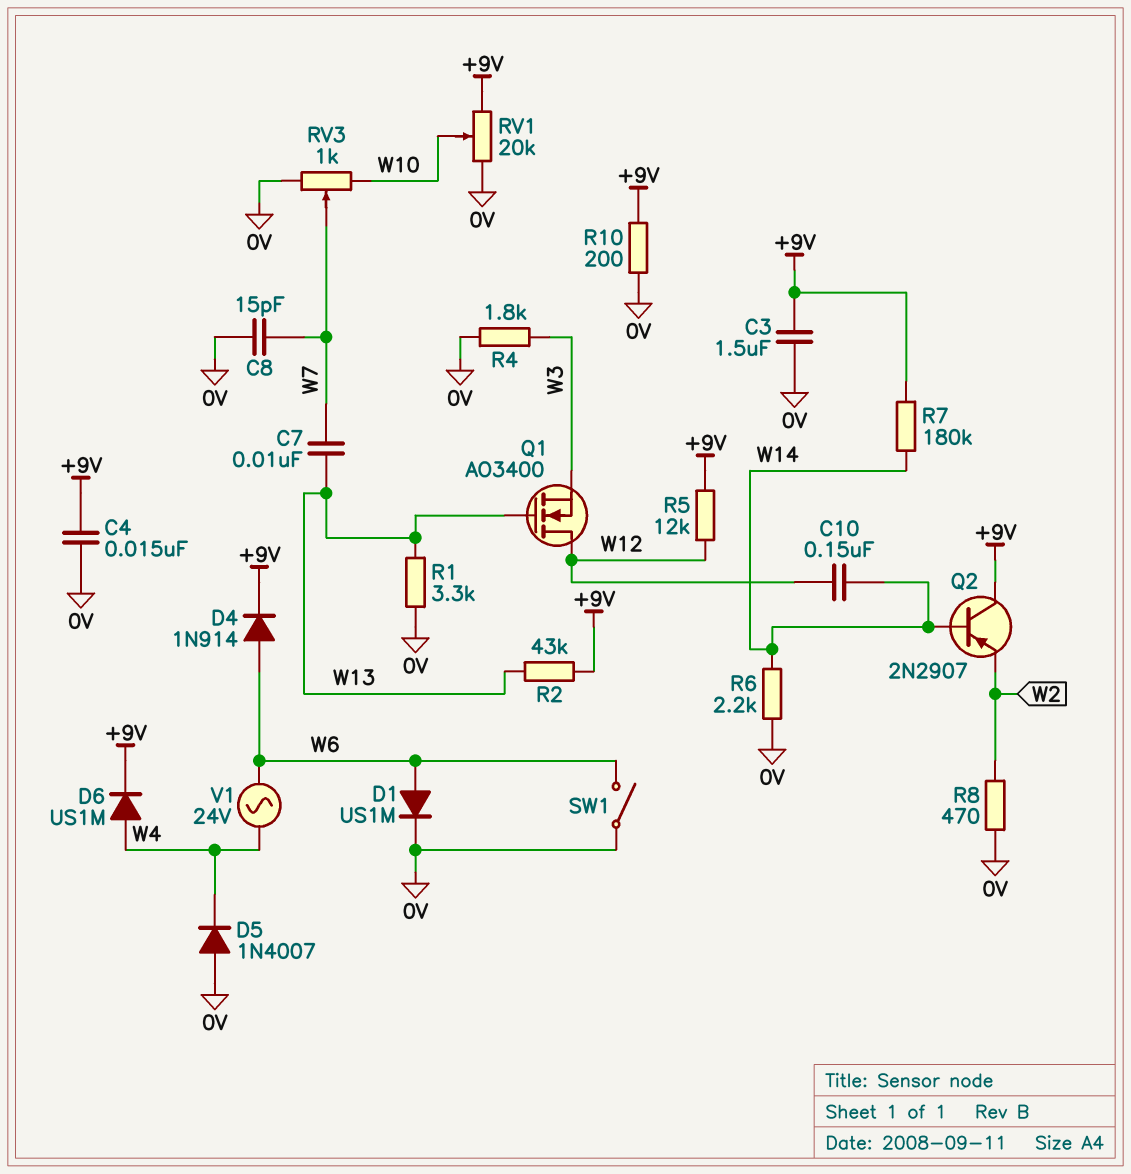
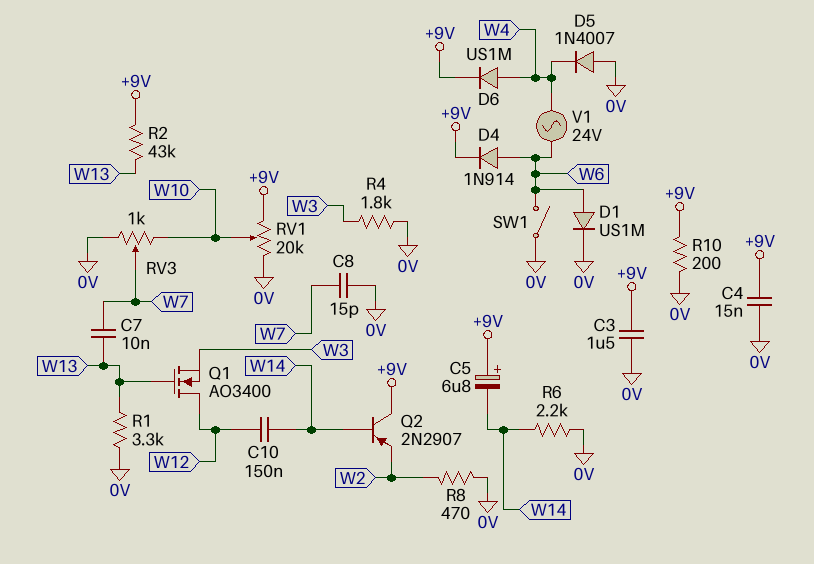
C5: none -> 6.8uF (plus +9V, minus W14)
R5: 12k (+9V, W12) -> none
R7: 180k (+9V, W14) -> none

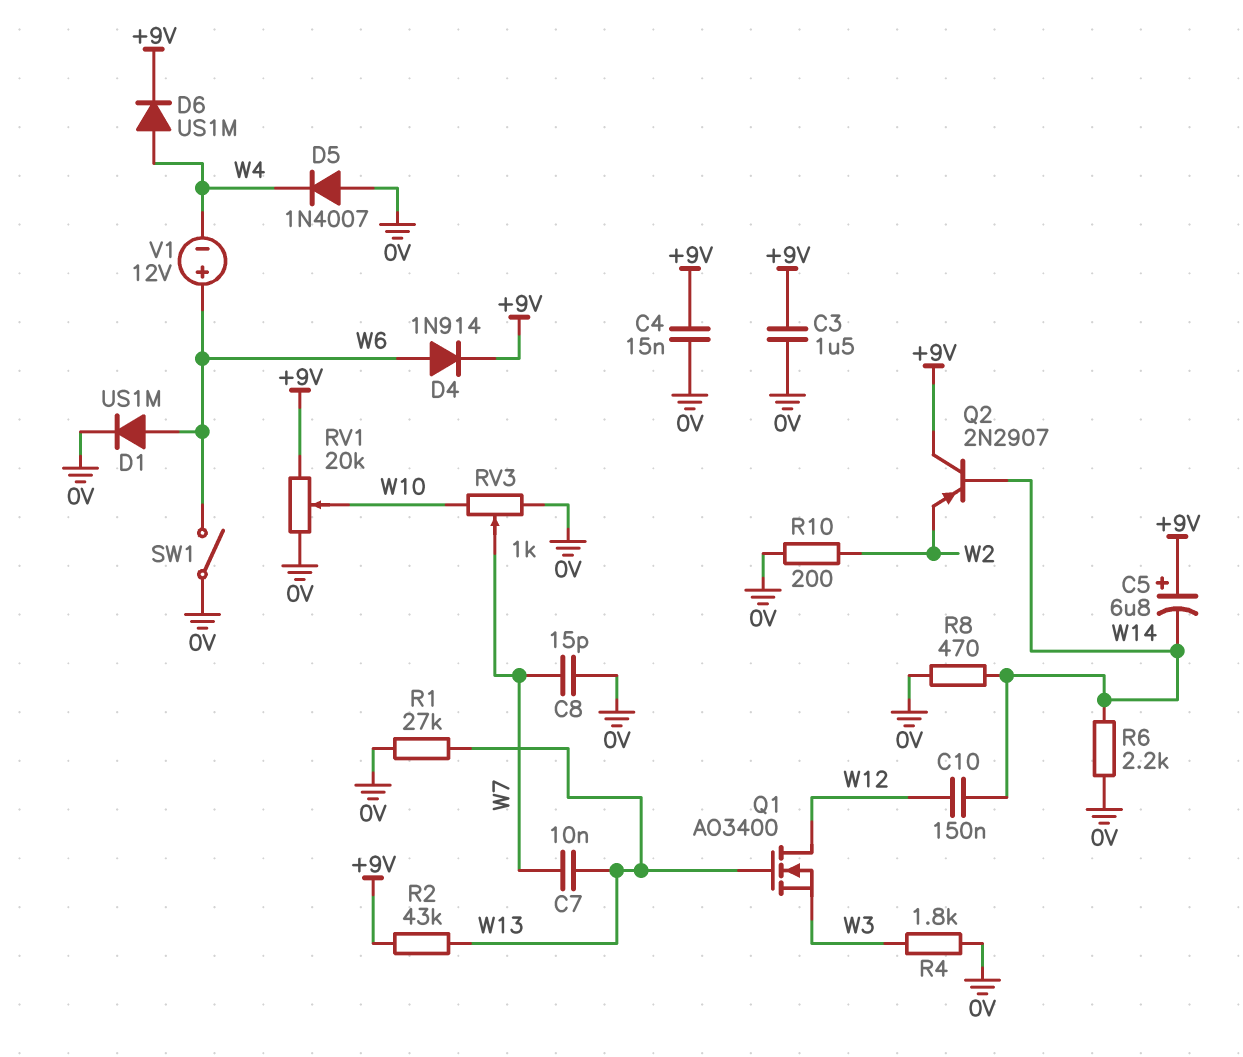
R1: 3.3k (0V, W13) -> 27k (0V, W13)
R8: 470 (0V, W2) -> 470 (0V, W14)
R10: 200 (+9V, 0V) -> 200 (0V, W2)
V1: AC 24V (W4, W6) -> 12V (plus W6, minus W4)

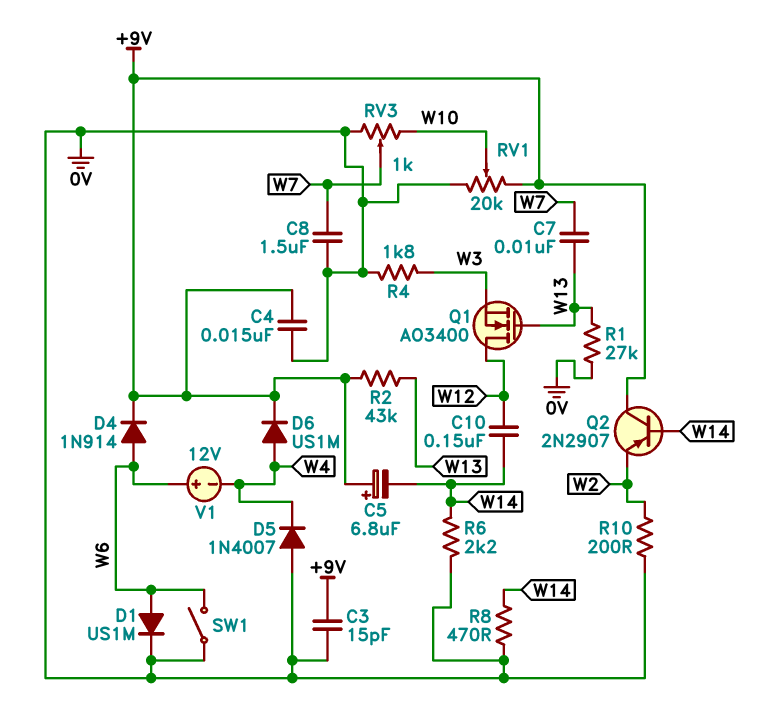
C3: 1.5uF (+9V, 0V) -> 15pF (+9V, 0V)
C8: 15pF (0V, W7) -> 1.5uF (0V, W7)

